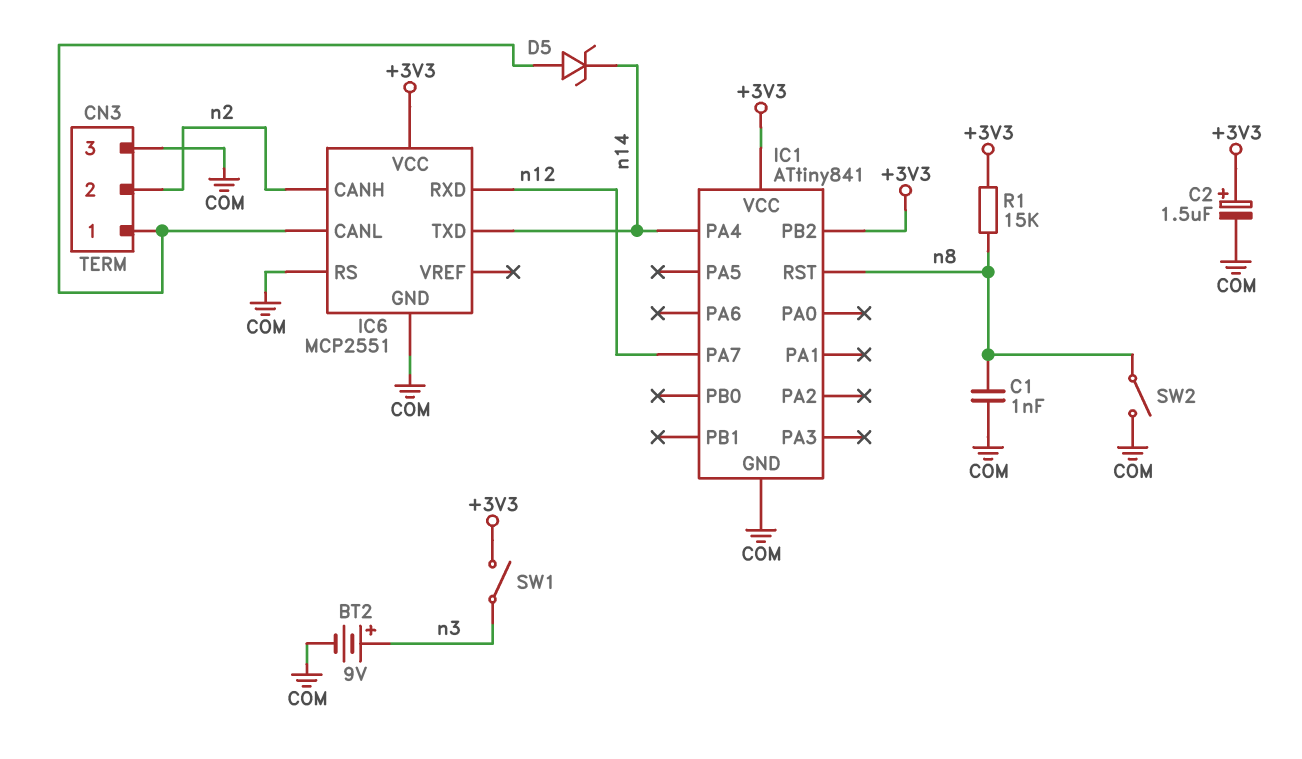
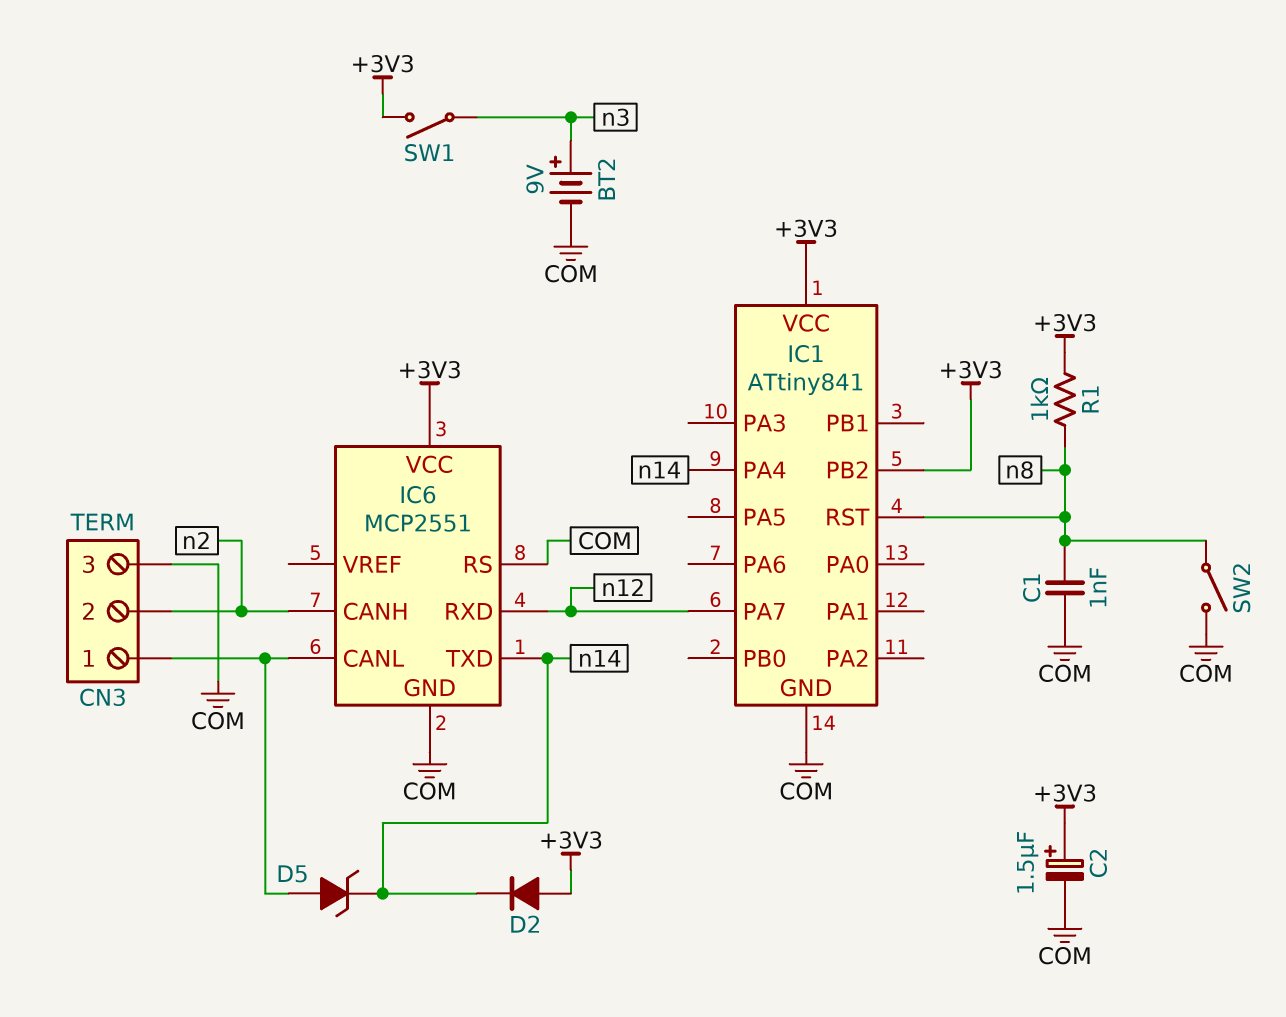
D2: none -> diode (A +3V3, K n14)
R1: 15k (+3V3, n8) -> 1k (+3V3, n8)

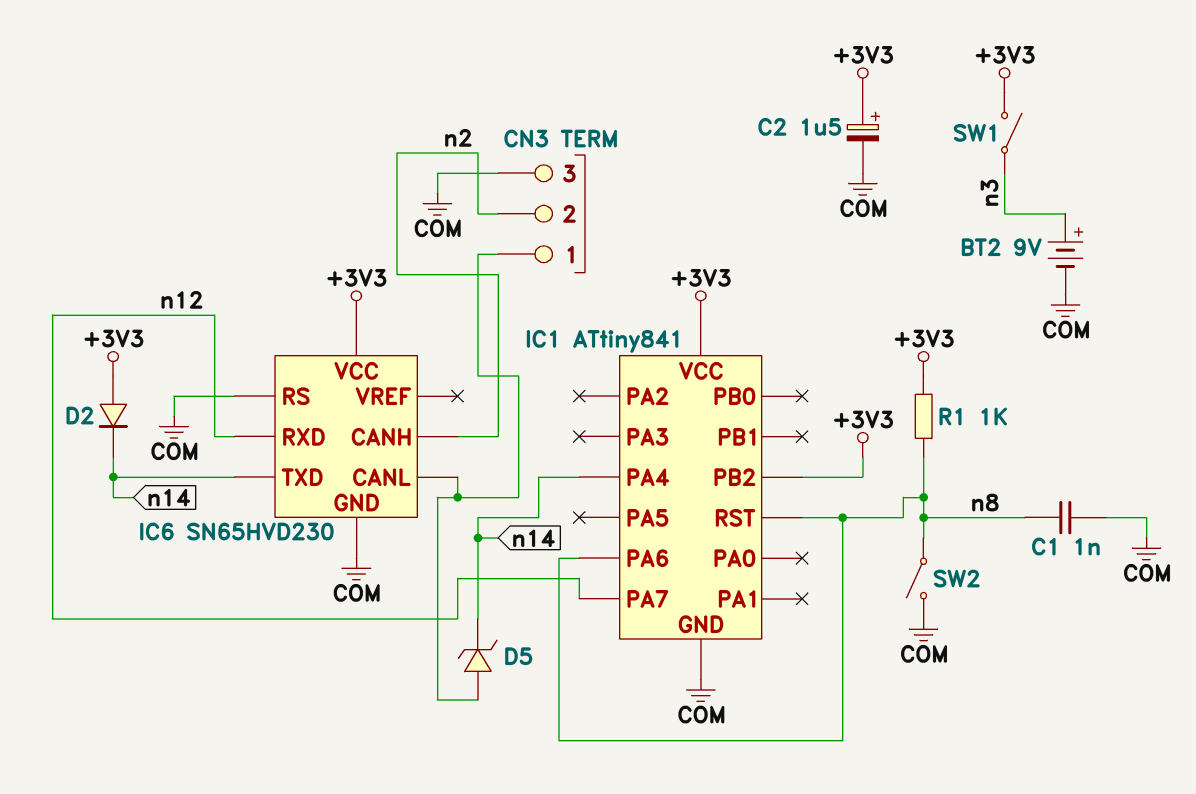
IC1 pin PA6: none -> n8
IC6: MCP2551 -> SN65HVD230

